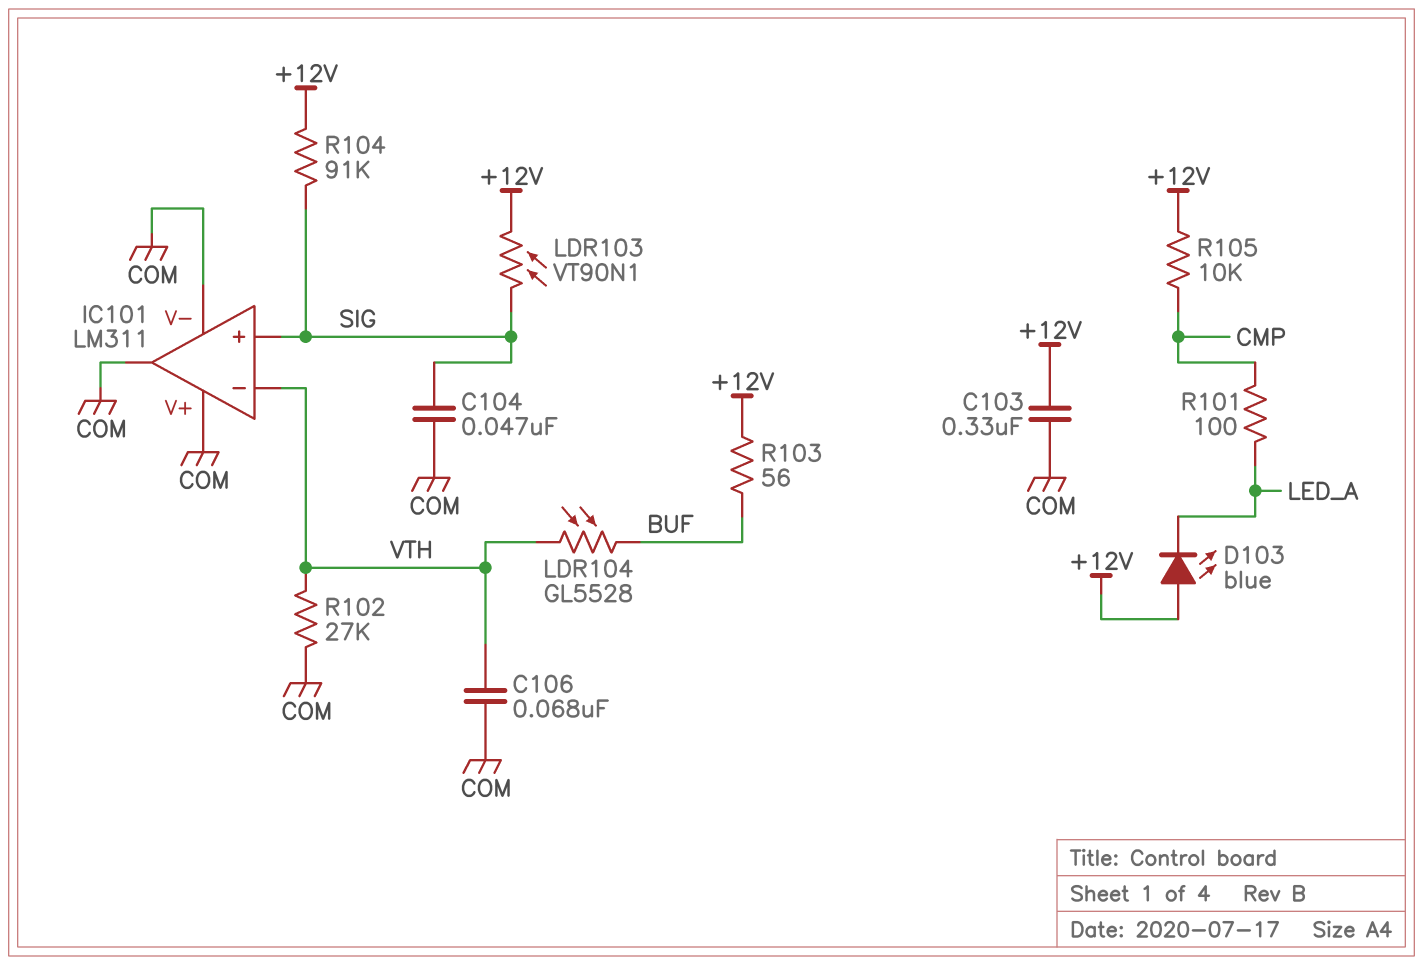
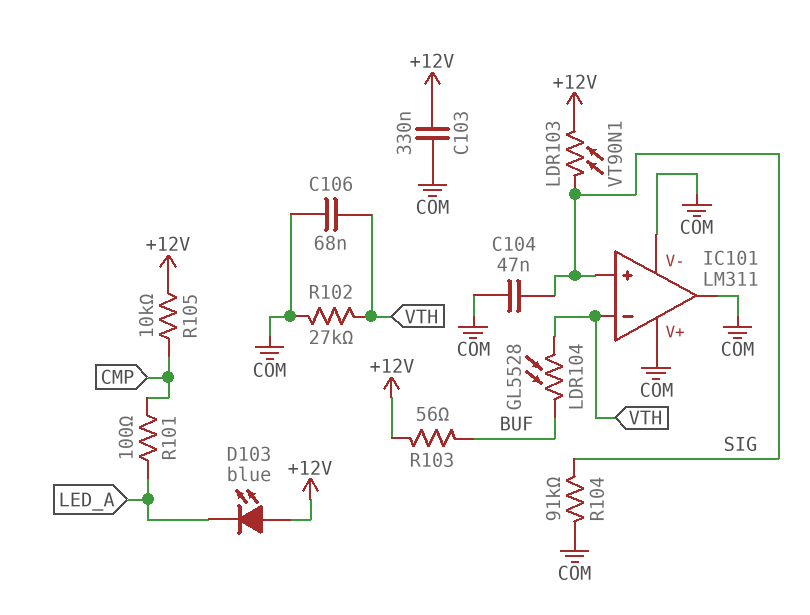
R104: 91k (+12V, SIG) -> 91k (COM, SIG)

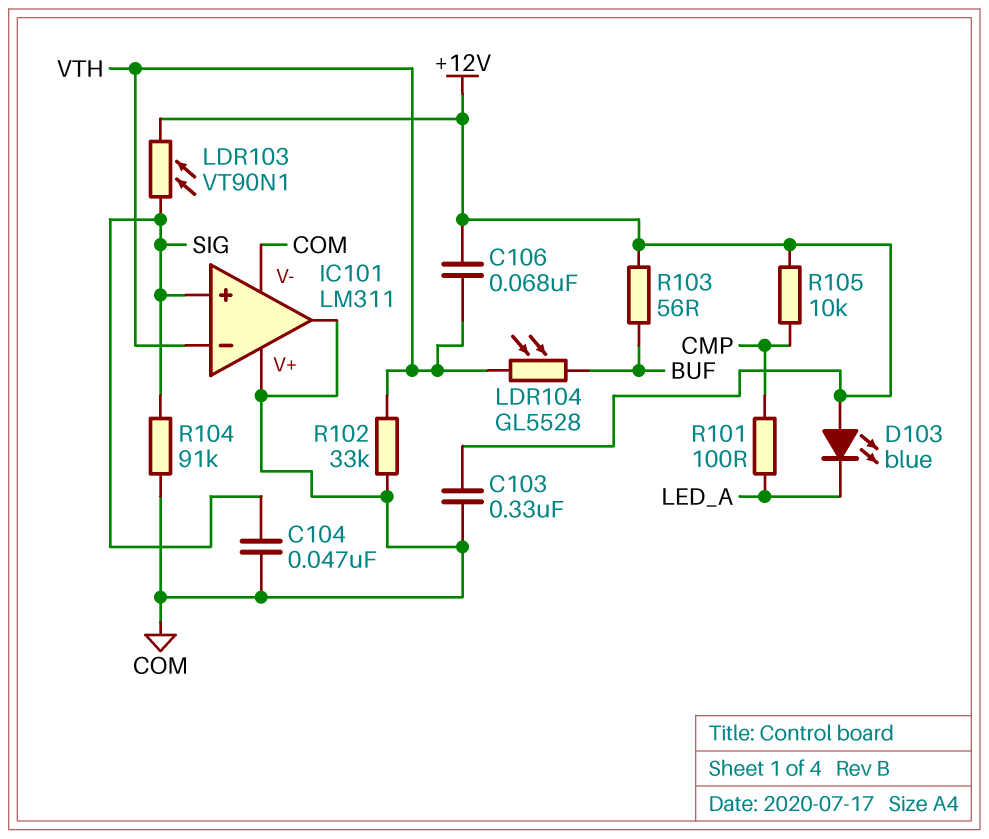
C106: 68nF (COM, VTH) -> 68nF (+12V, VTH)
R102: 27k (COM, VTH) -> 33k (COM, VTH)

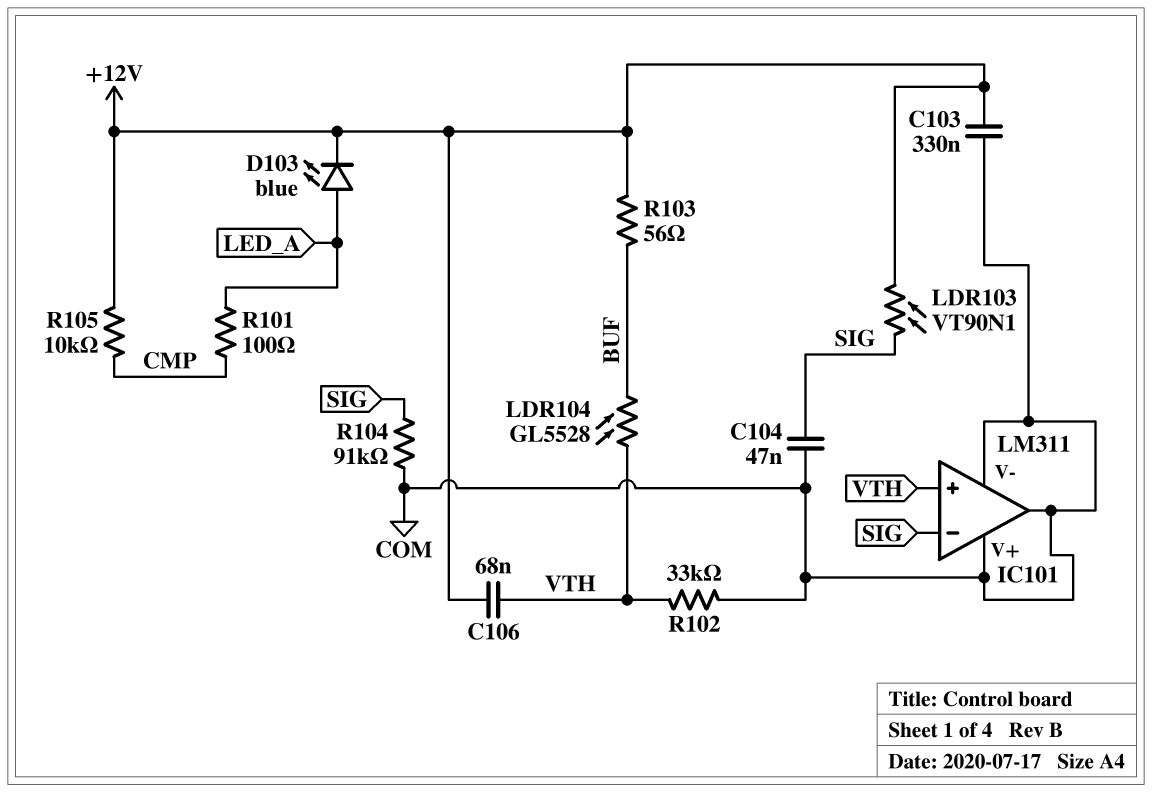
D103: LED blue (A +12V, K LED_A) -> LED blue (A LED_A, K +12V)
IC101 pin in+: SIG -> VTH
IC101 pin in-: VTH -> SIG

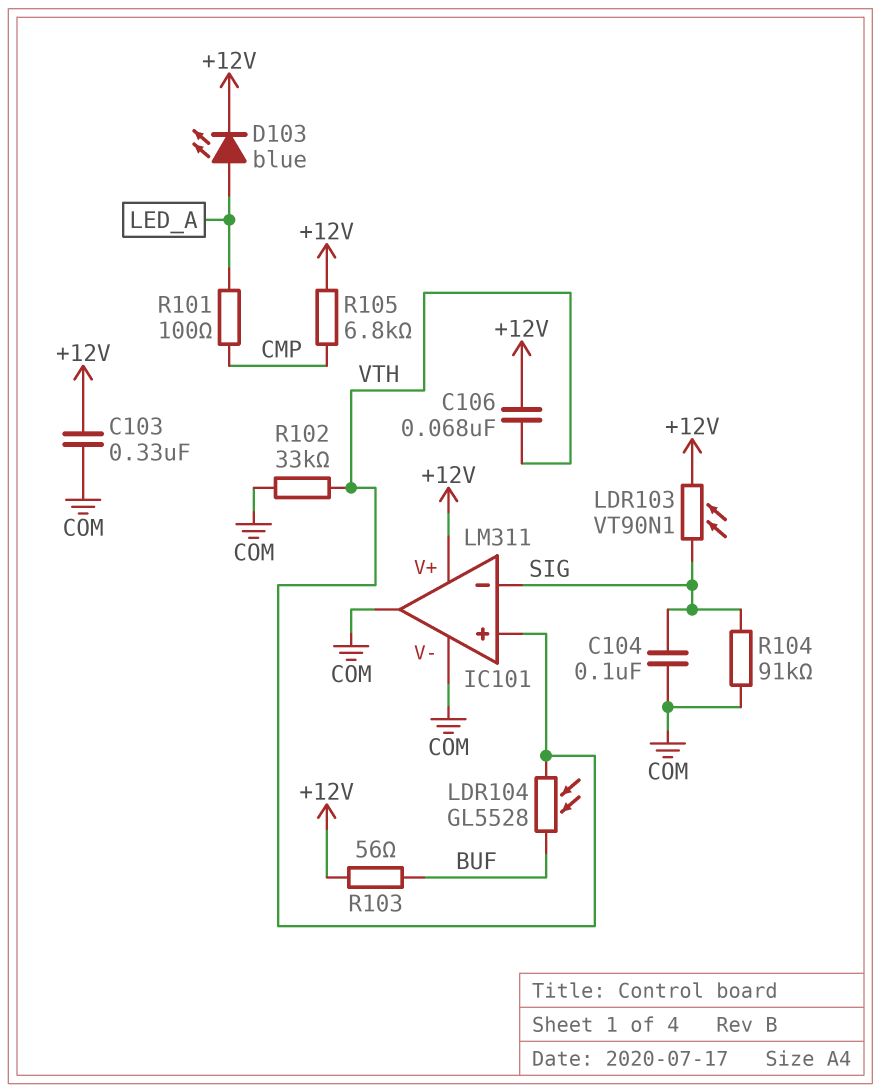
C104: 47nF (COM, SIG) -> 100nF (COM, SIG)
IC101 pin V+: COM -> +12V
R105: 10k (+12V, CMP) -> 6.8k (+12V, CMP)

